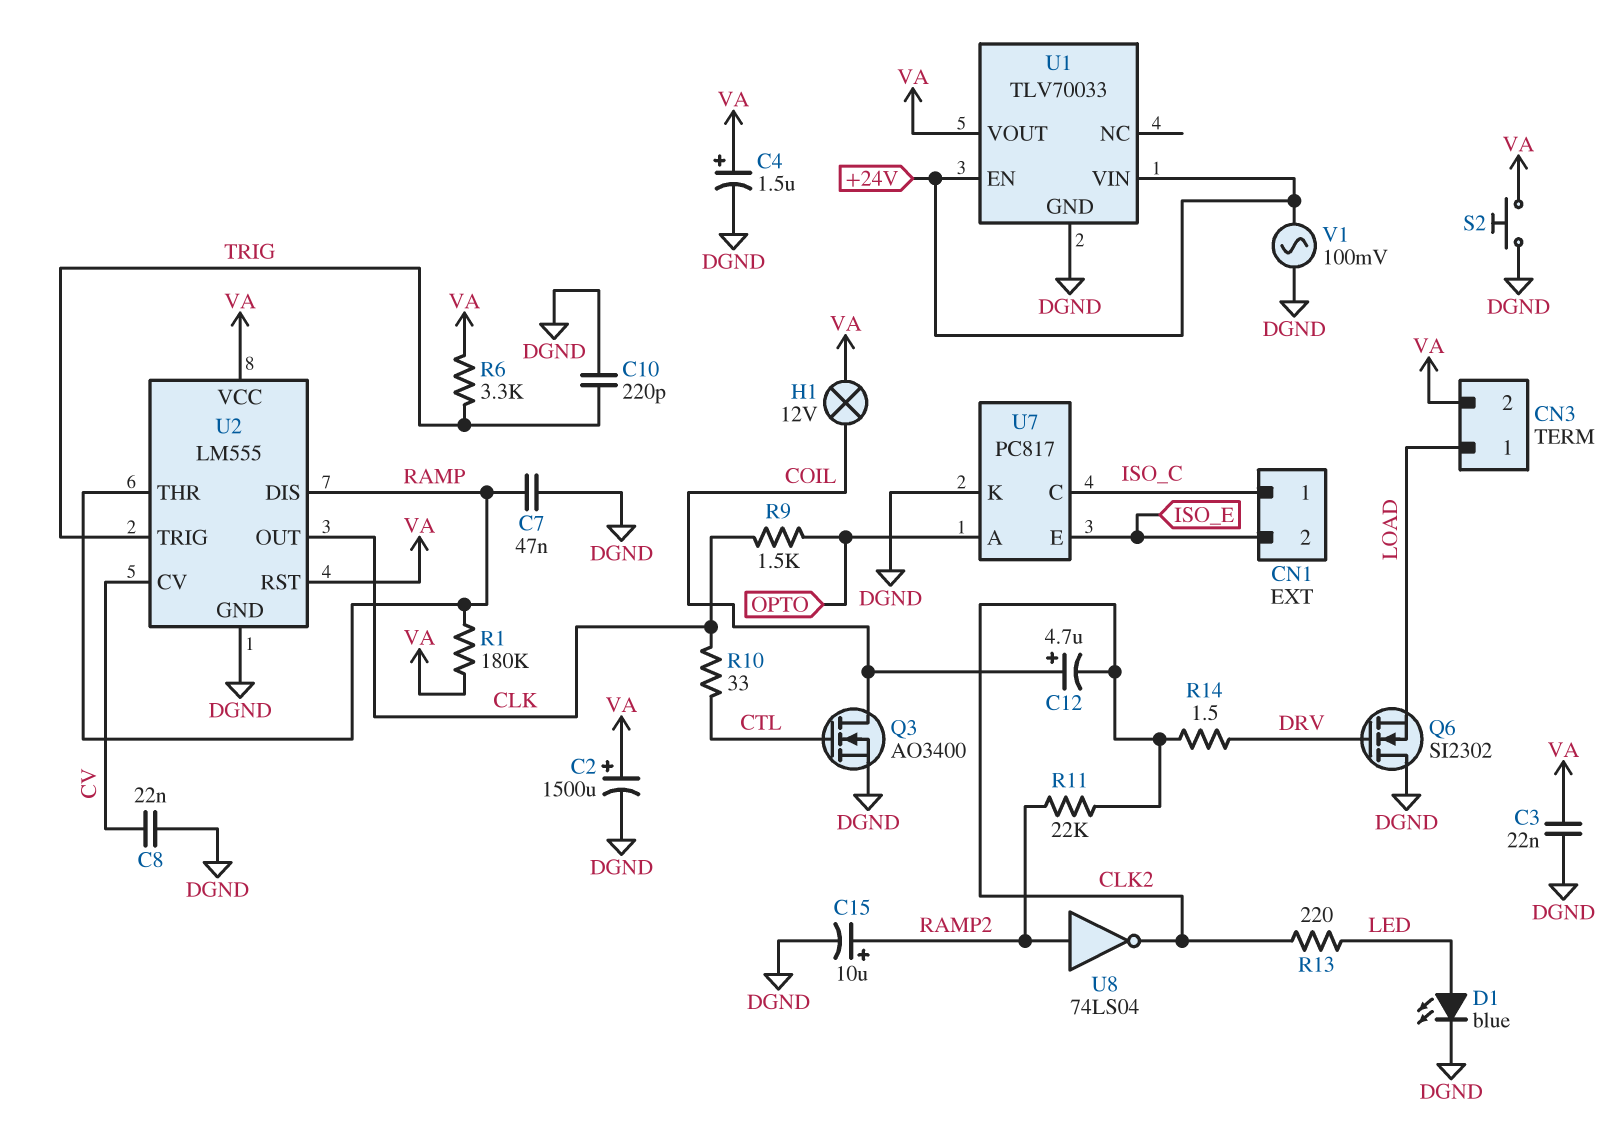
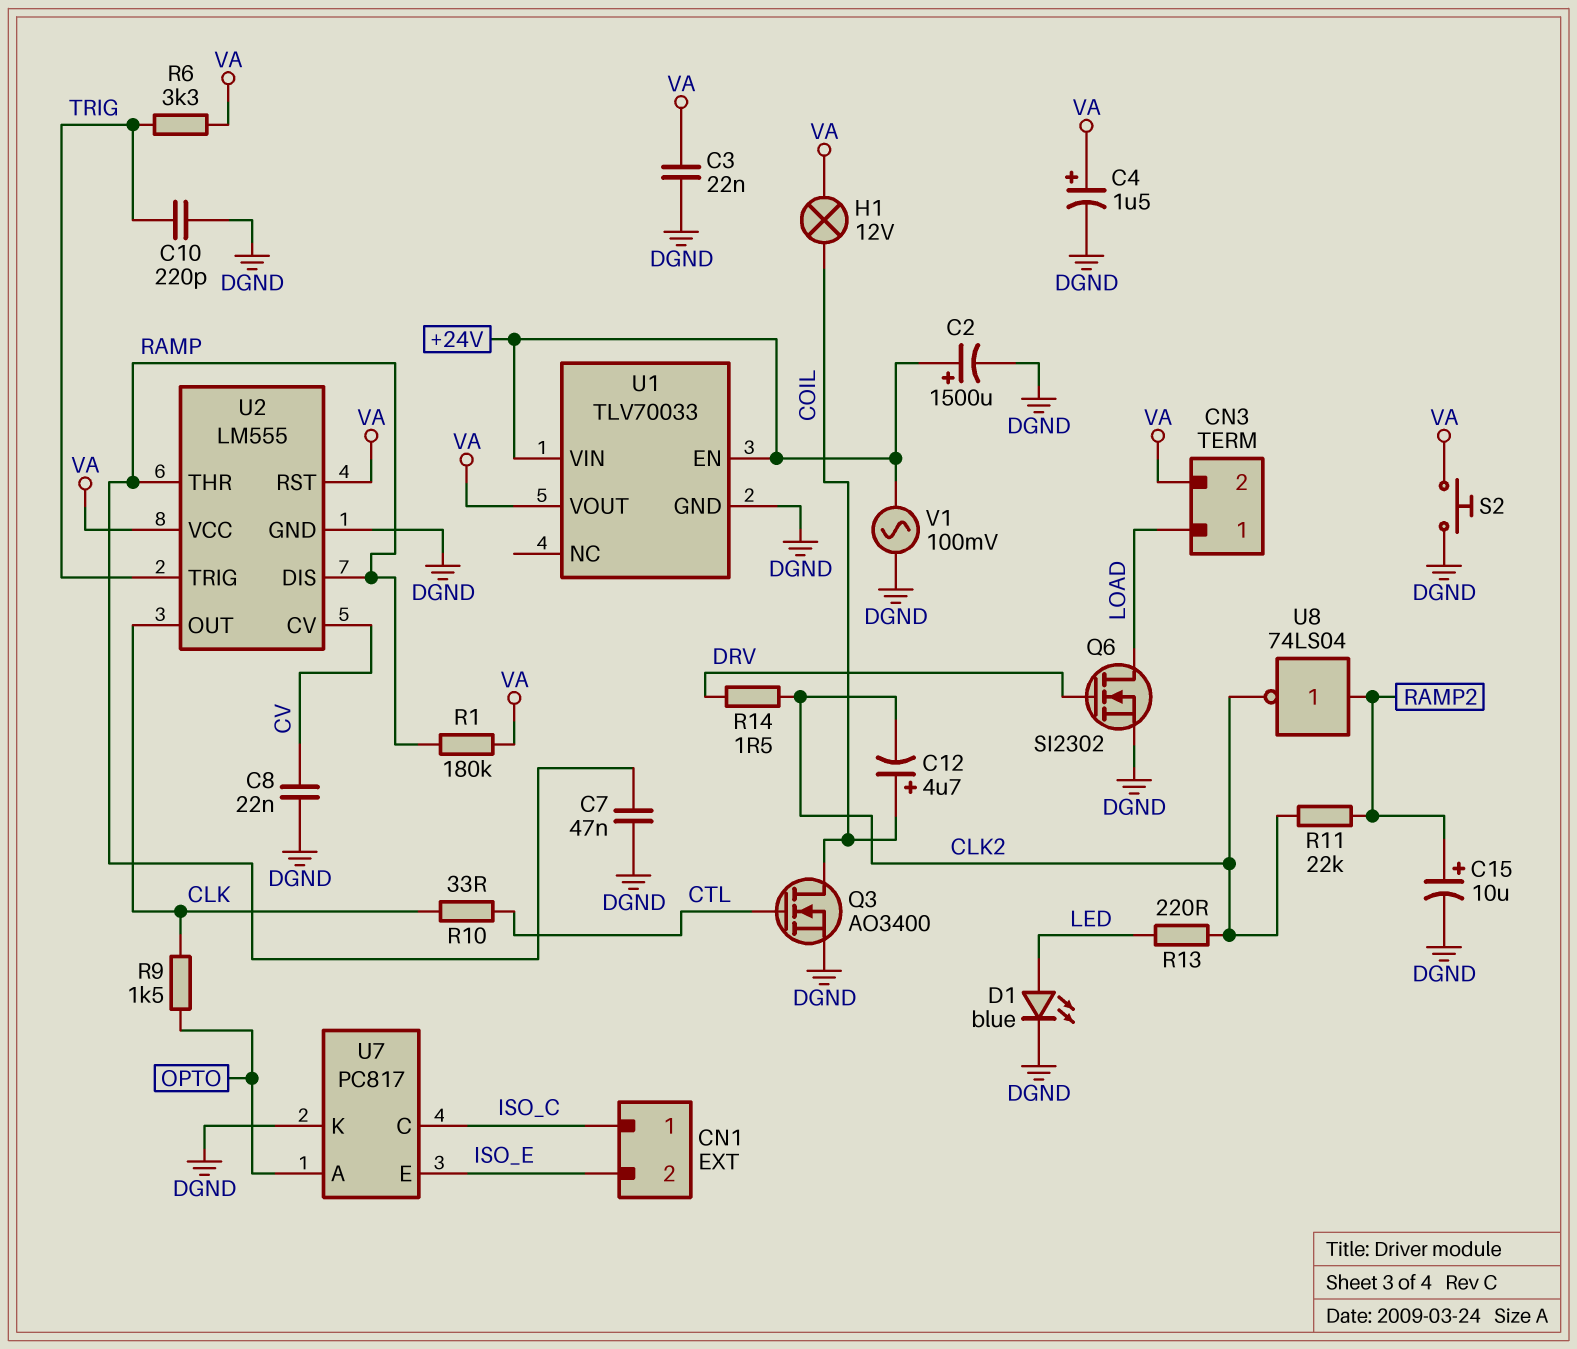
C2: 1500uF (plus VA, minus DGND) -> 1500uF (plus +24V, minus DGND)
Q6: NMOS SI2302 (G DRV, D DGND, S LOAD) -> NMOS SI2302 (G DRV, D LOAD, S DGND)

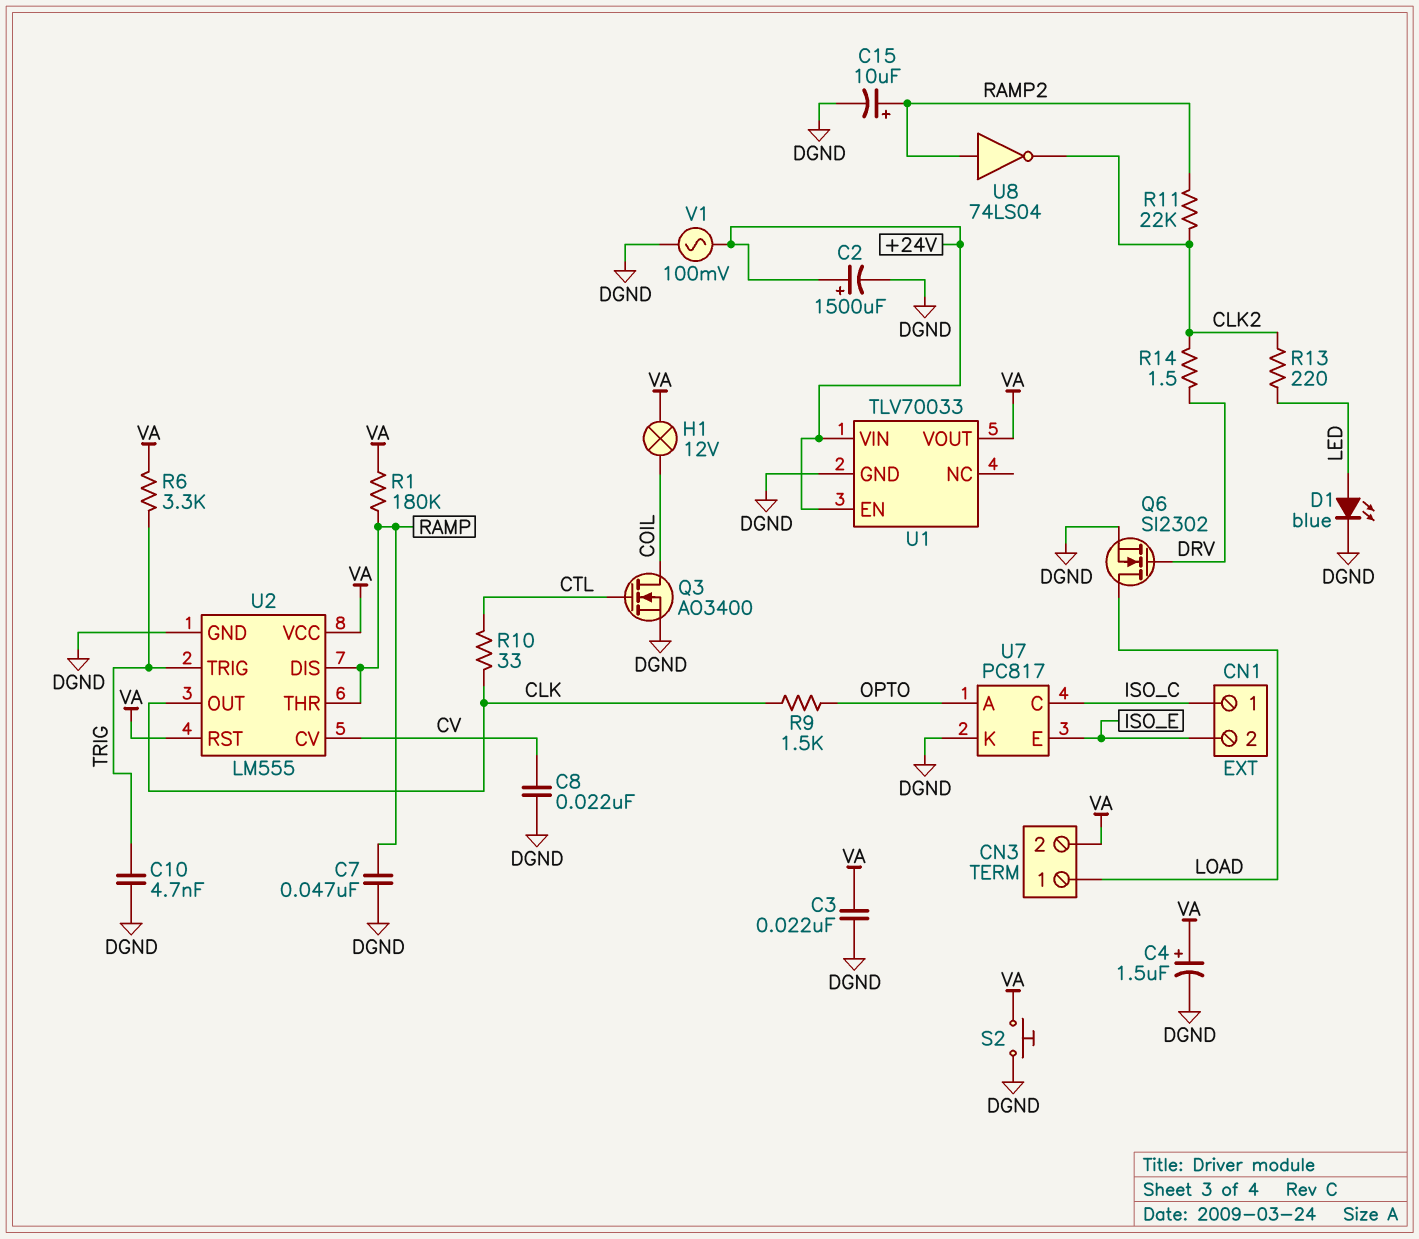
C10: 220pF (DGND, TRIG) -> 4.7nF (DGND, TRIG)
C12: 4.7uF (plus COIL, minus CLK2) -> none

